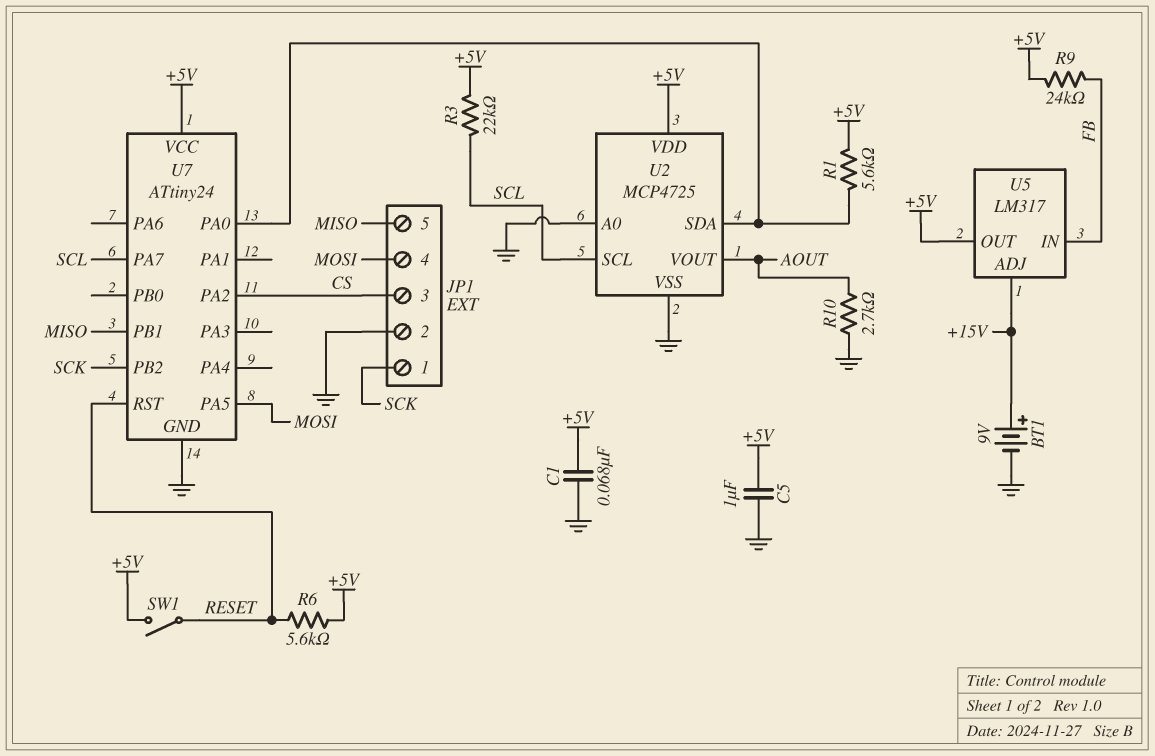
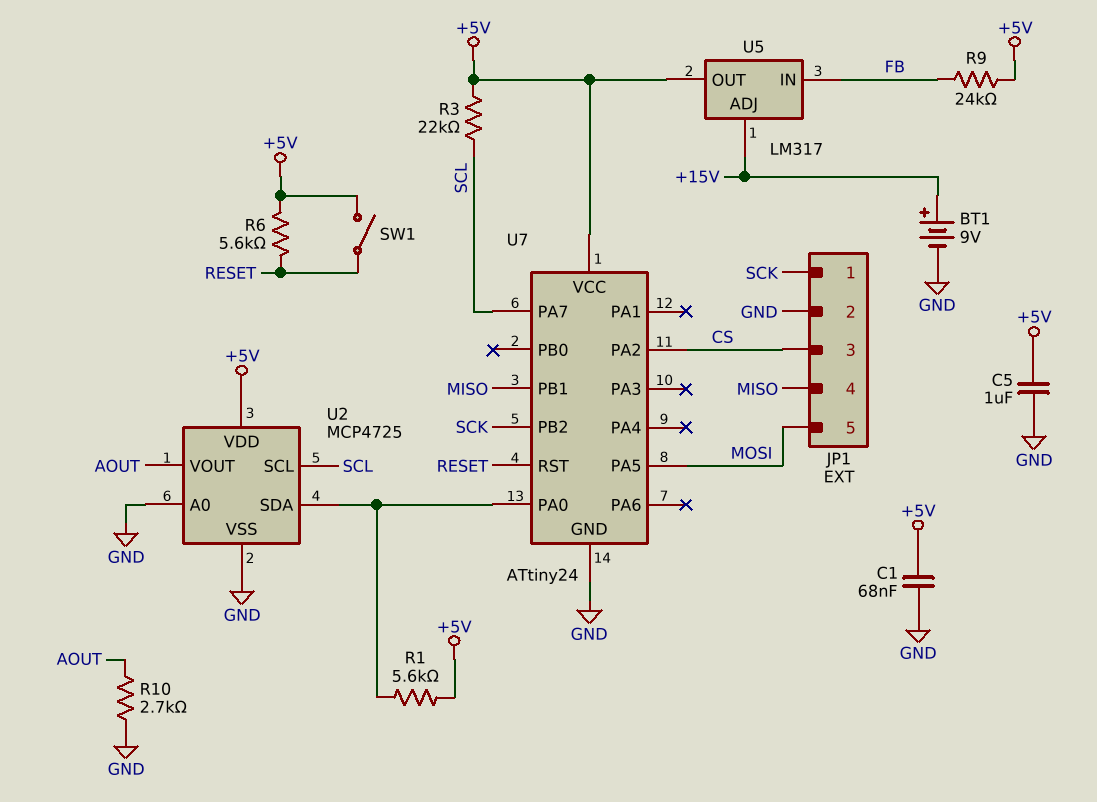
JP1 pin 4: MOSI -> MISO
JP1 pin 5: MISO -> MOSI

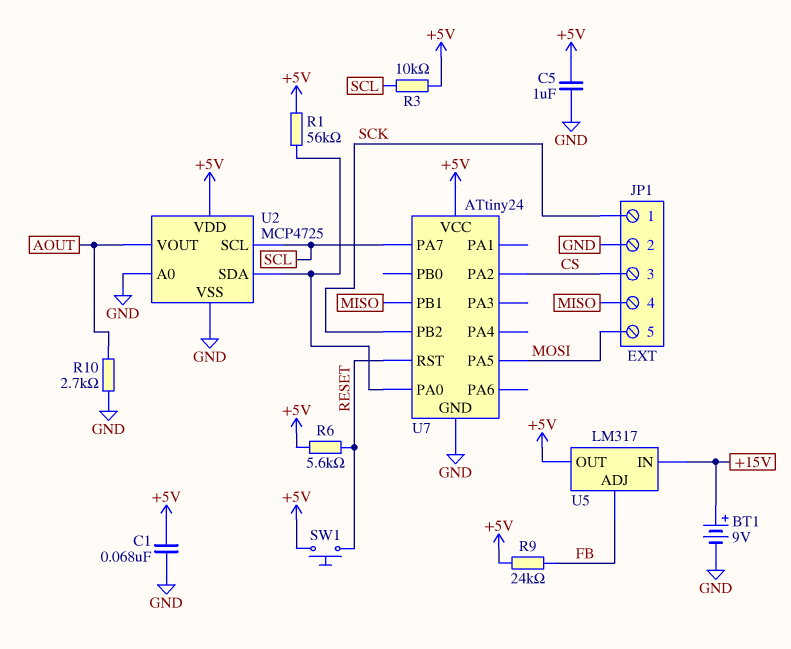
R1: 5.6k (+5V, U2/SDA) -> 56k (+5V, U2/SDA)
R3: 22k (+5V, SCL) -> 10k (+5V, SCL)
SW1: switch (+5V, RESET) -> button (+5V, RESET)
U5 pin ADJ: +15V -> FB
U5 pin IN: FB -> +15V

